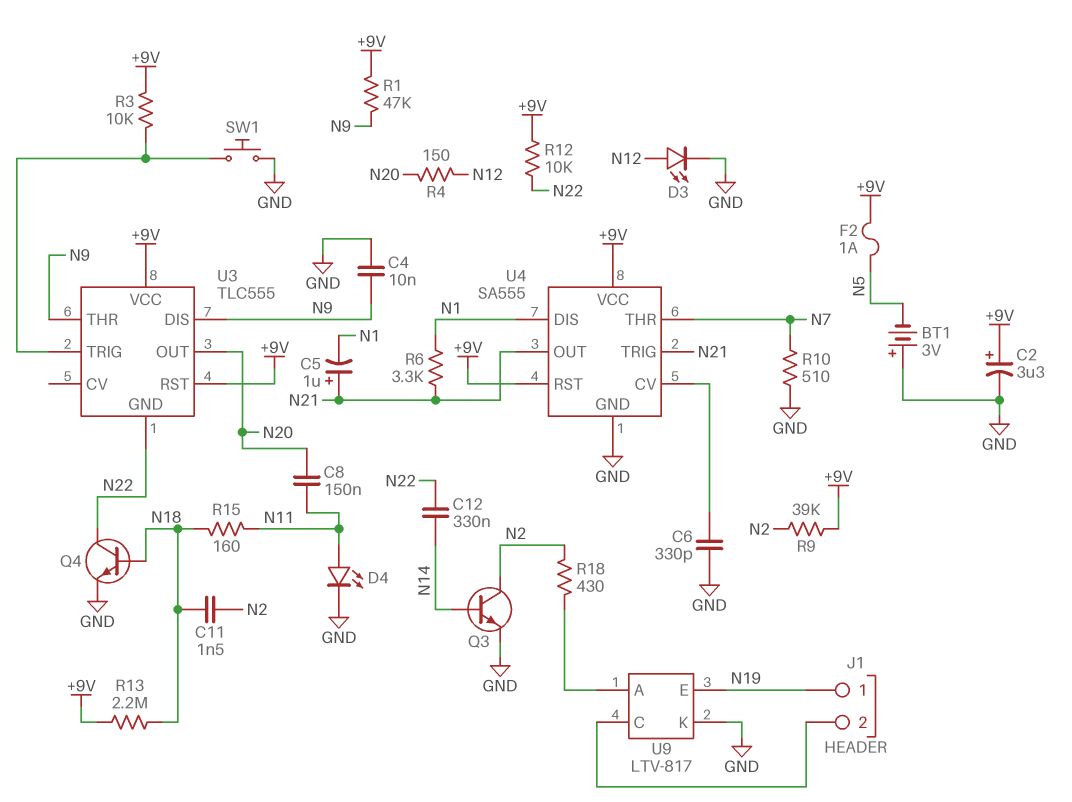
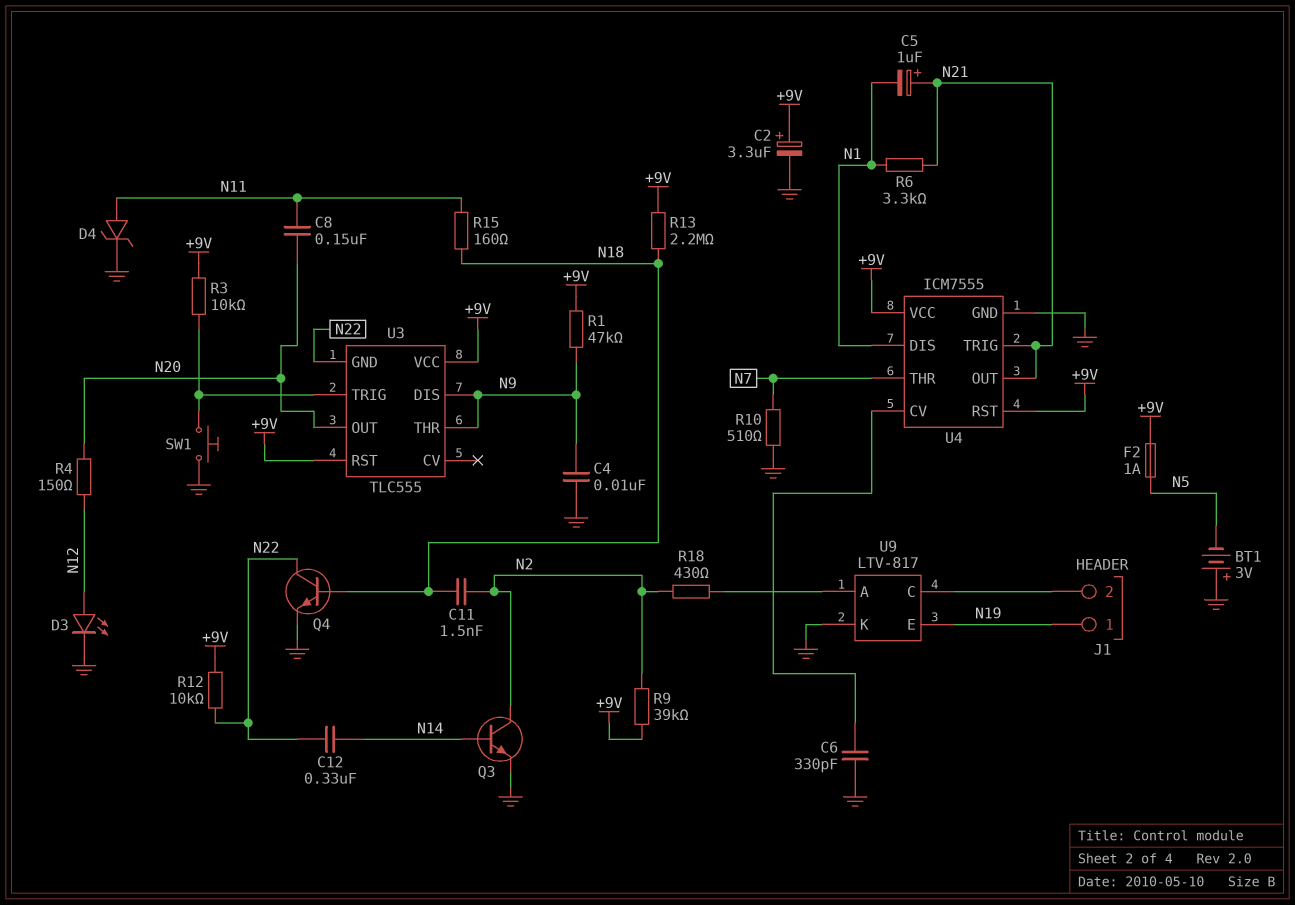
D4: LED (A N11, K GND) -> zener (A N11, K GND)
U4: SA555 -> ICM7555

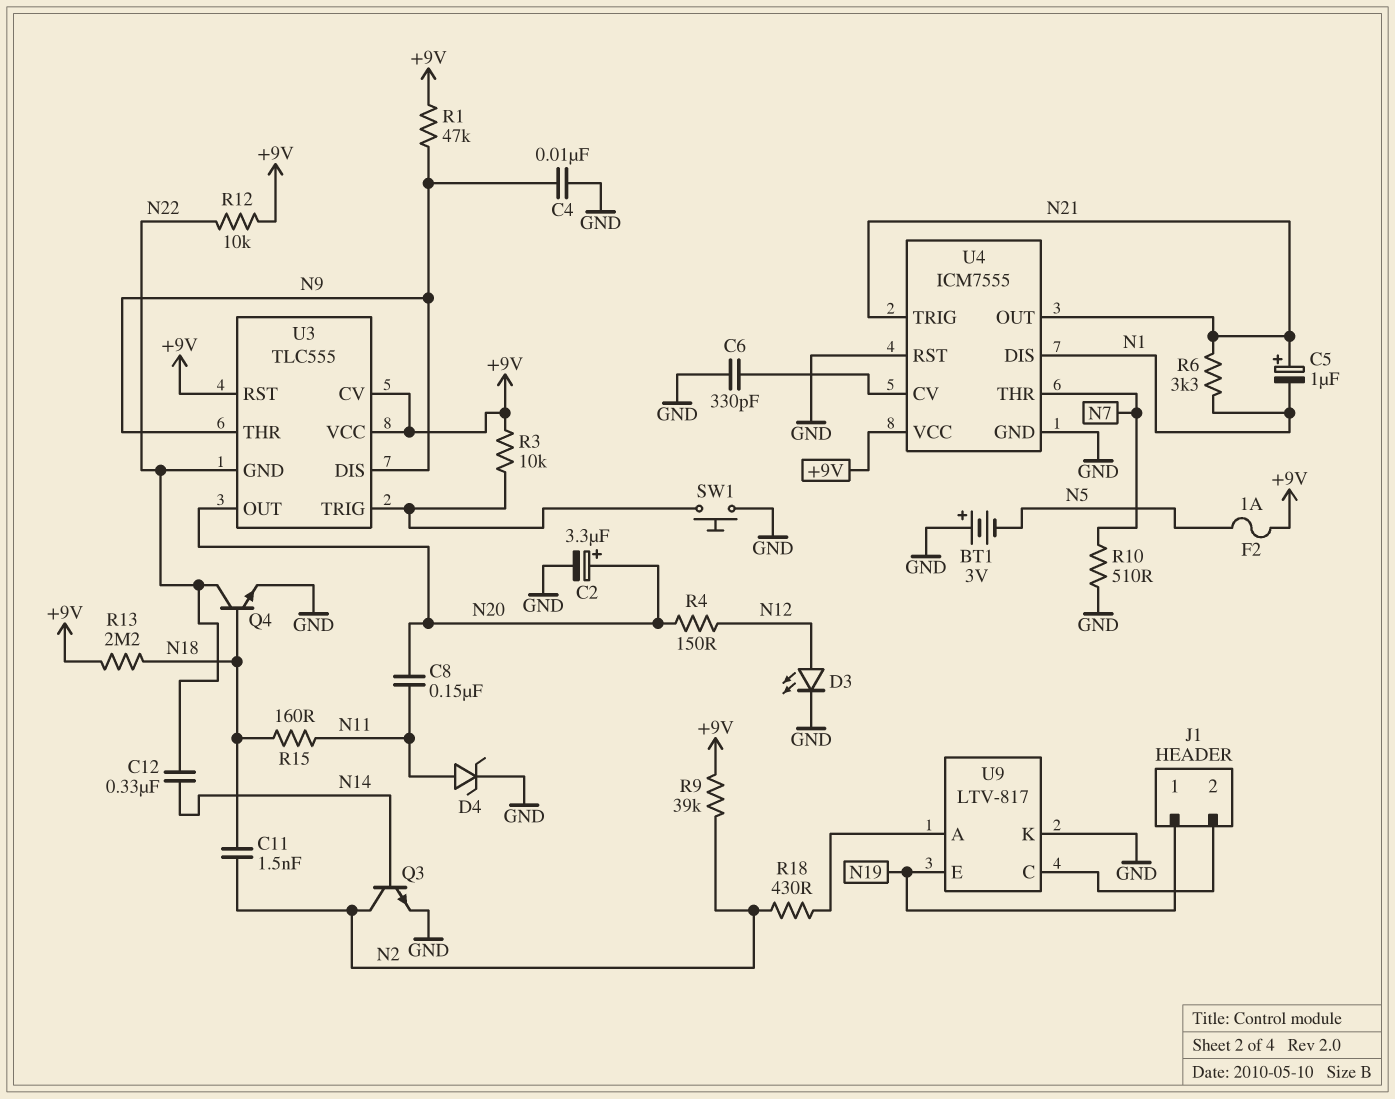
C2: 3.3uF (plus +9V, minus GND) -> 3.3uF (plus N20, minus GND)
U3 pin CV: none -> +9V
U4 pin RST: +9V -> GND

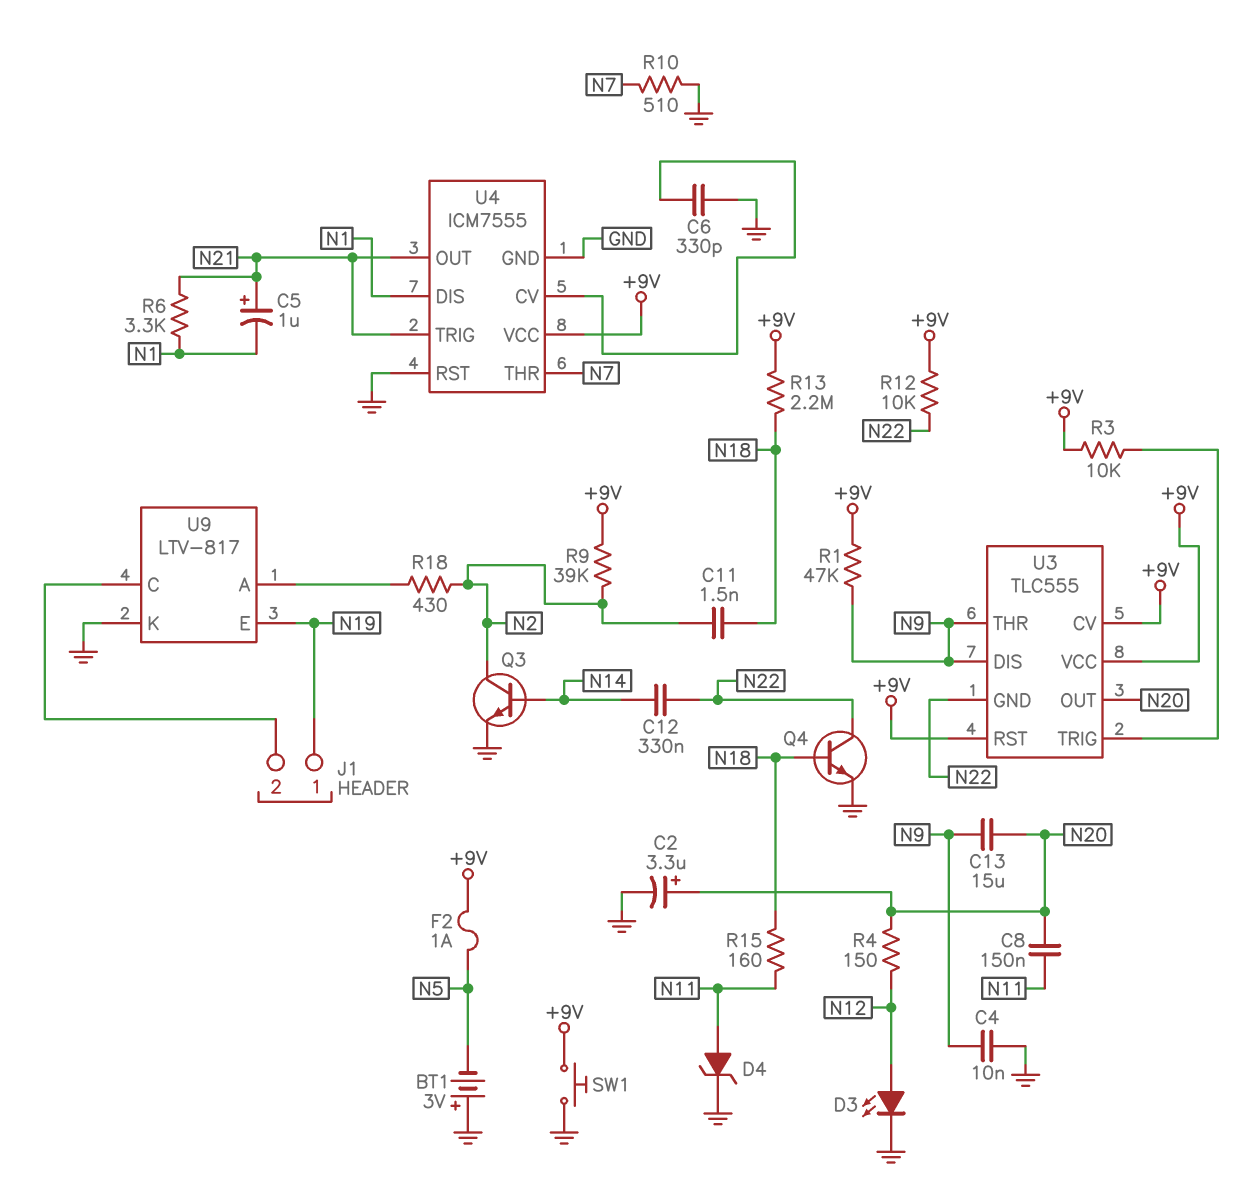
C13: none -> 15uF (N9, N20)
SW1: button (GND, U3/TRIG) -> button (+9V, GND)

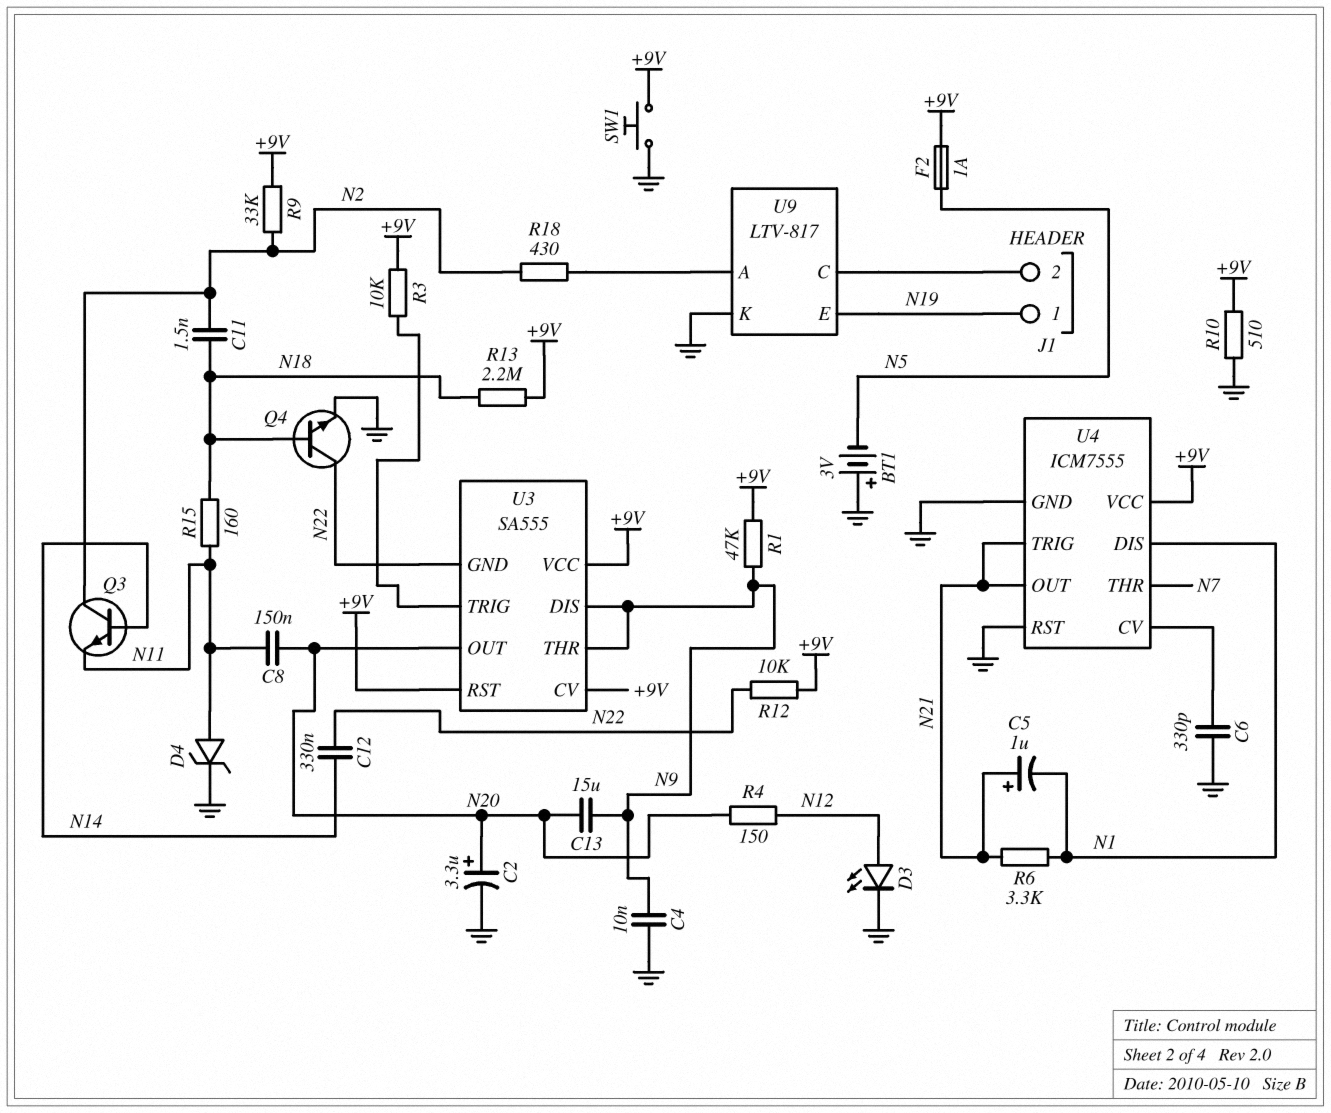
Q3: NPN (B N14, C N2, E GND) -> NPN (B N14, C N2, E N11)
R9: 39k (+9V, N2) -> 33k (+9V, N2)
R10: 510 (GND, N7) -> 510 (+9V, GND)
U3: TLC555 -> SA555

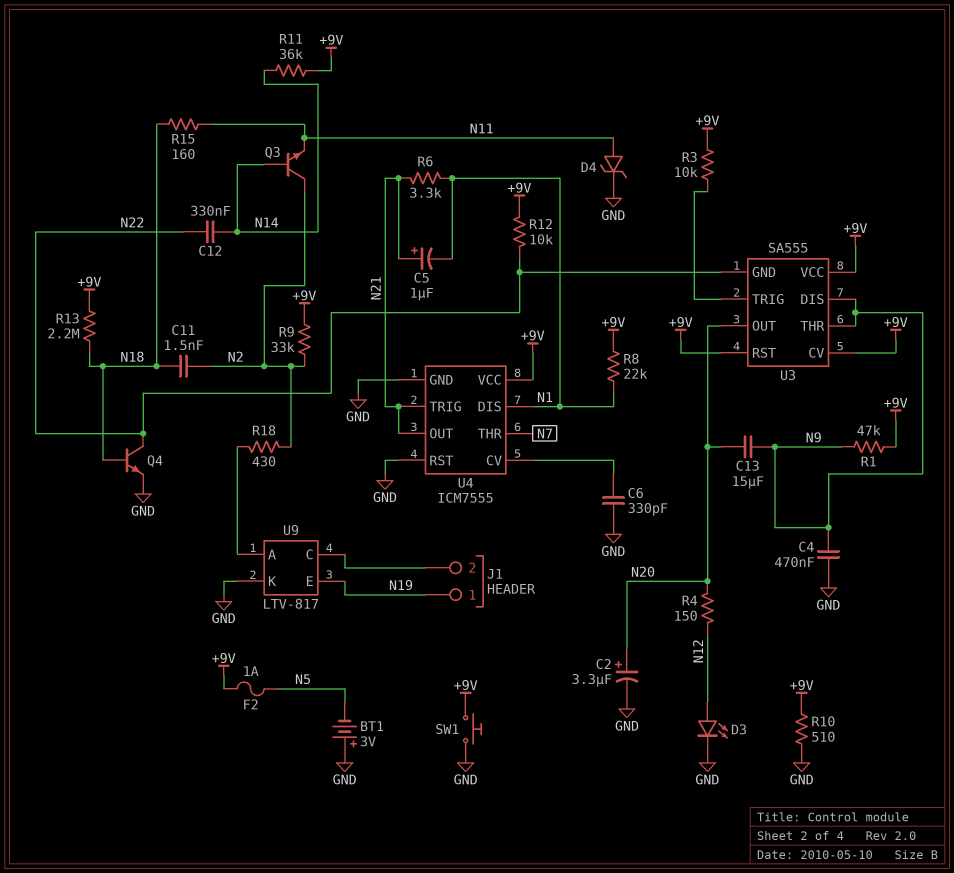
C4: 10nF (GND, N9) -> 470nF (GND, N9)
C8: 150nF (N11, N20) -> none
R8: none -> 22k (+9V, N1)
R11: none -> 36k (+9V, N14)

